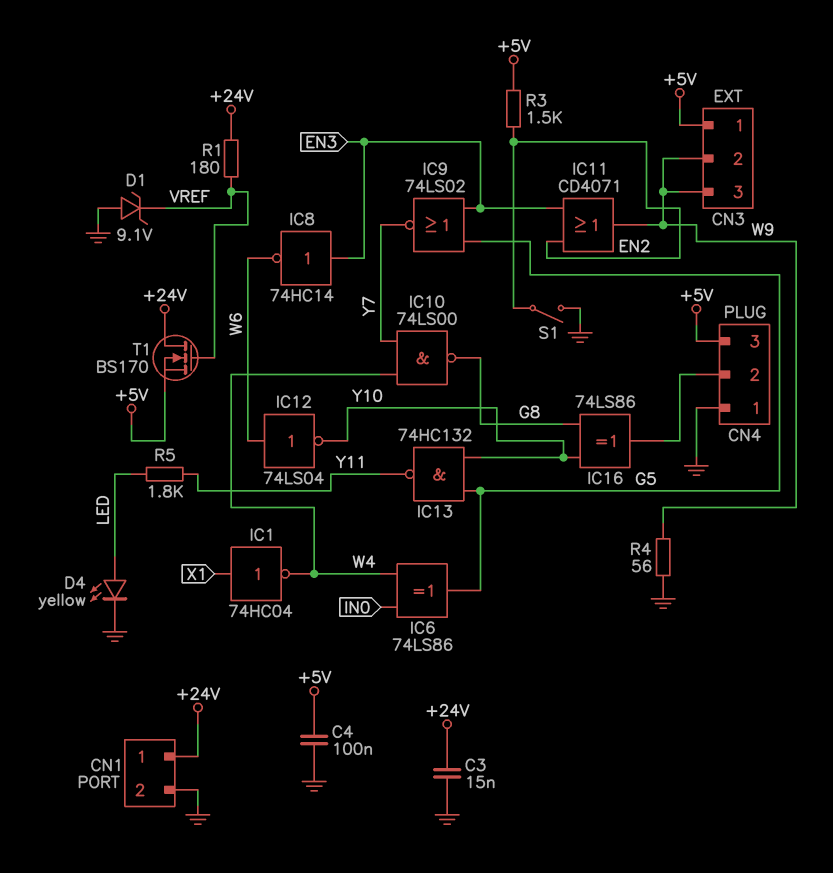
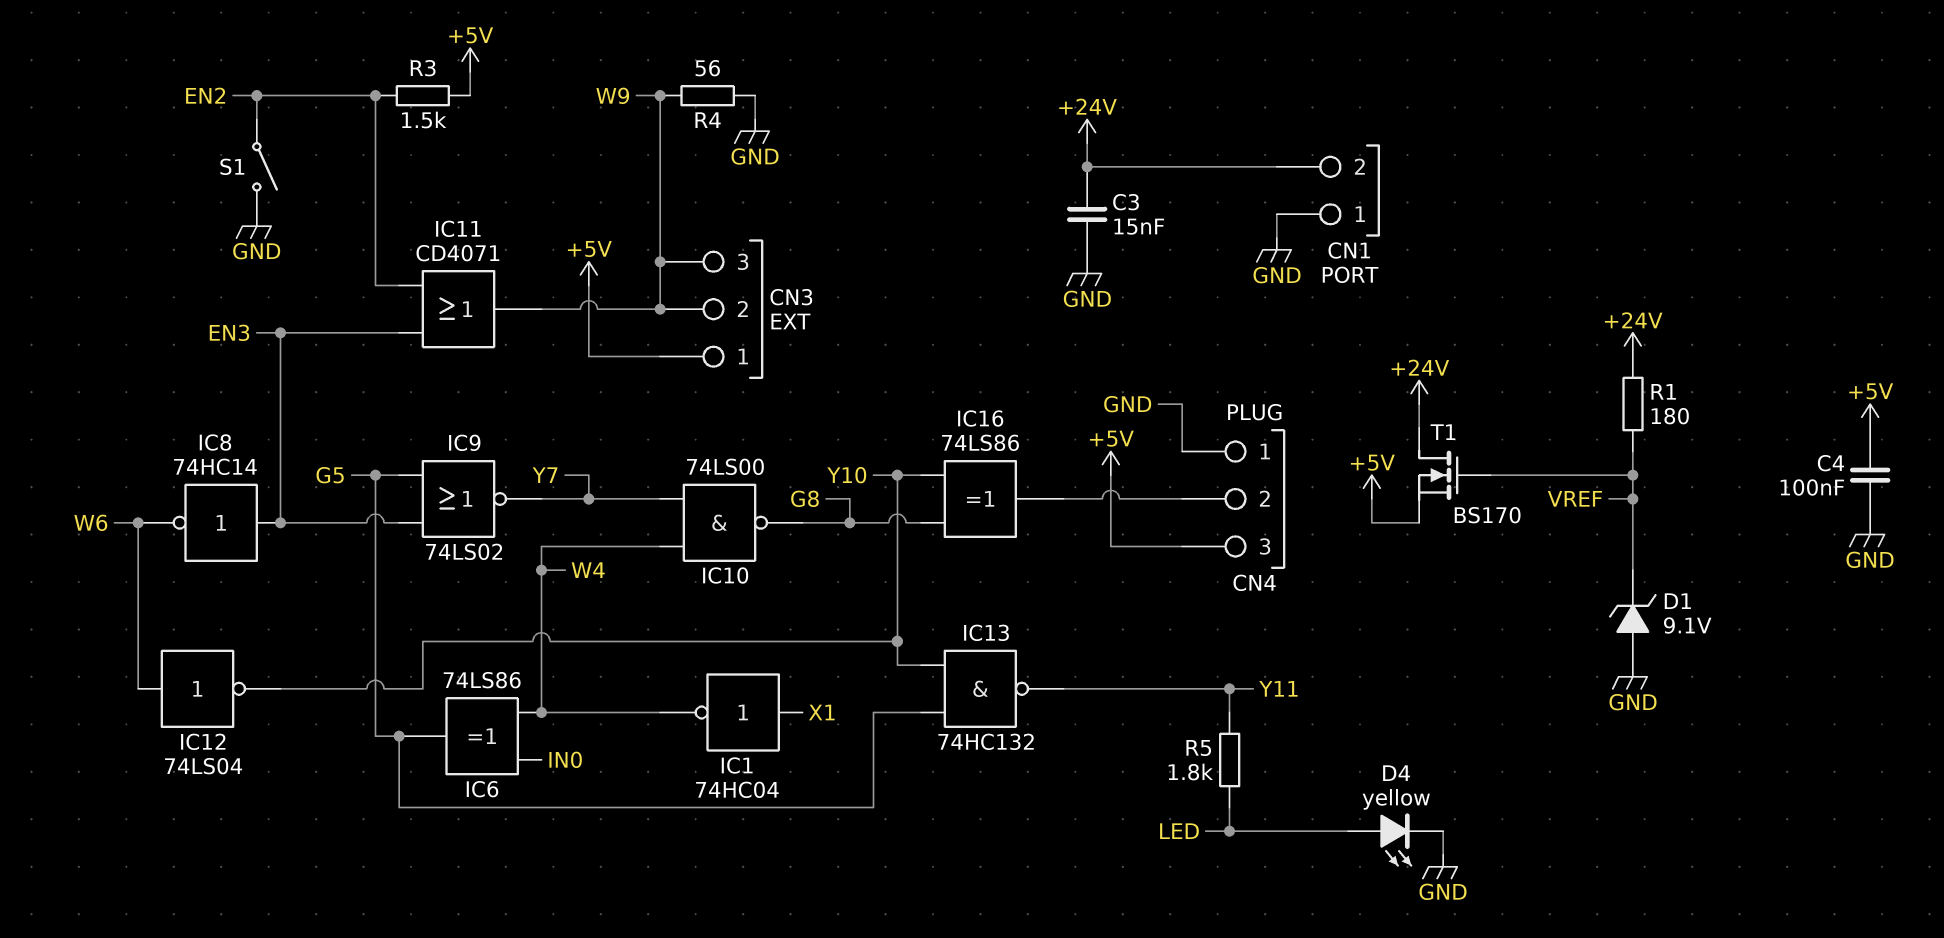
CN1 pin 1: +24V -> GND
CN1 pin 2: GND -> +24V

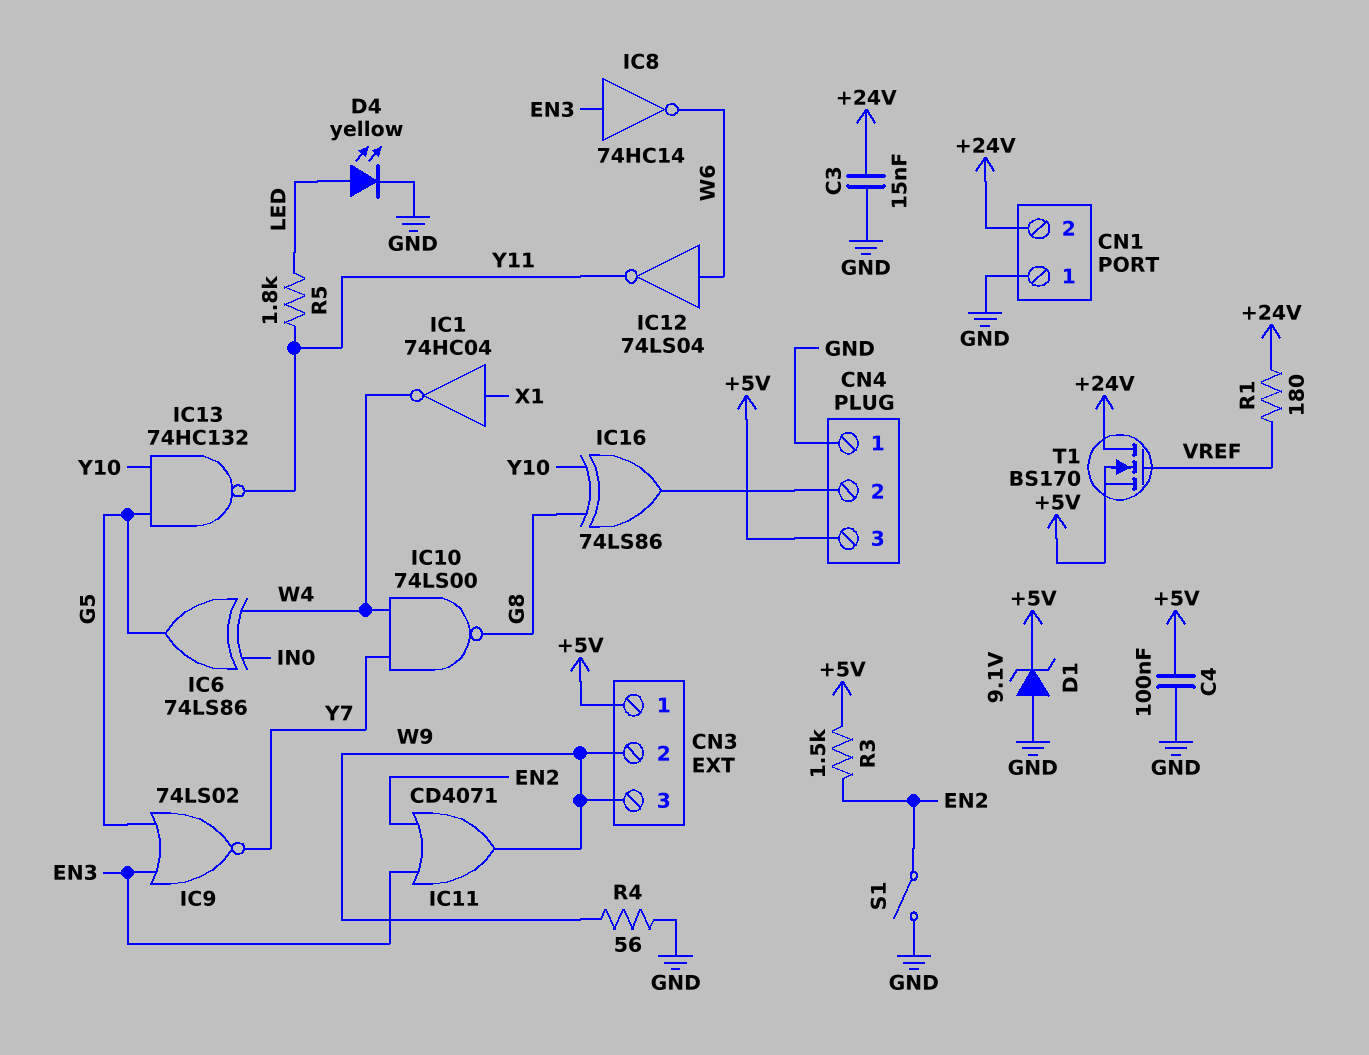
D1: zener 9.1V (A GND, K VREF) -> zener 9.1V (A GND, K +5V)
IC12: NOT 74LS04 (in W6, out Y10) -> NOT 74LS04 (in W6, out Y11)

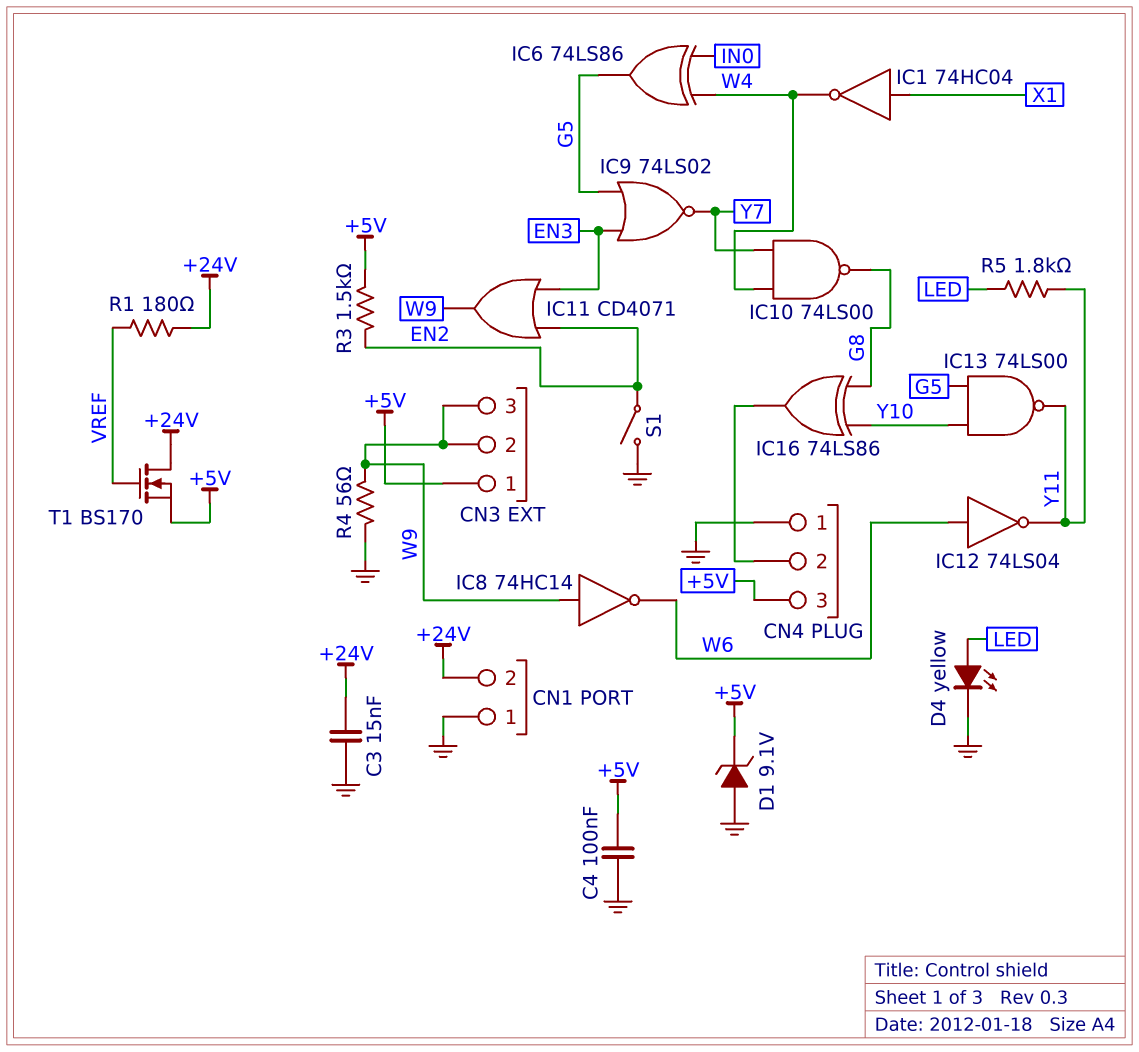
IC8: NOT 74HC14 (in EN3, out W6) -> NOT 74HC14 (in W9, out W6)
IC13: NAND 74HC132 (in G5, in Y10, out Y11) -> NAND 74LS00 (in G5, in Y10, out Y11)

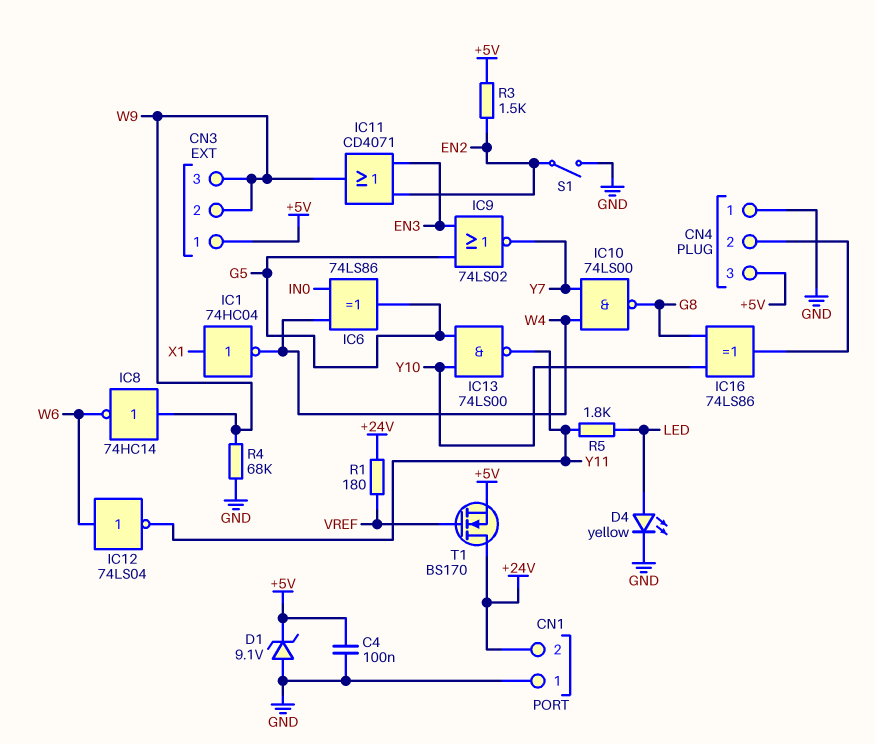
C3: 15nF (+24V, GND) -> none
R4: 56 (GND, W9) -> 68k (GND, W9)

